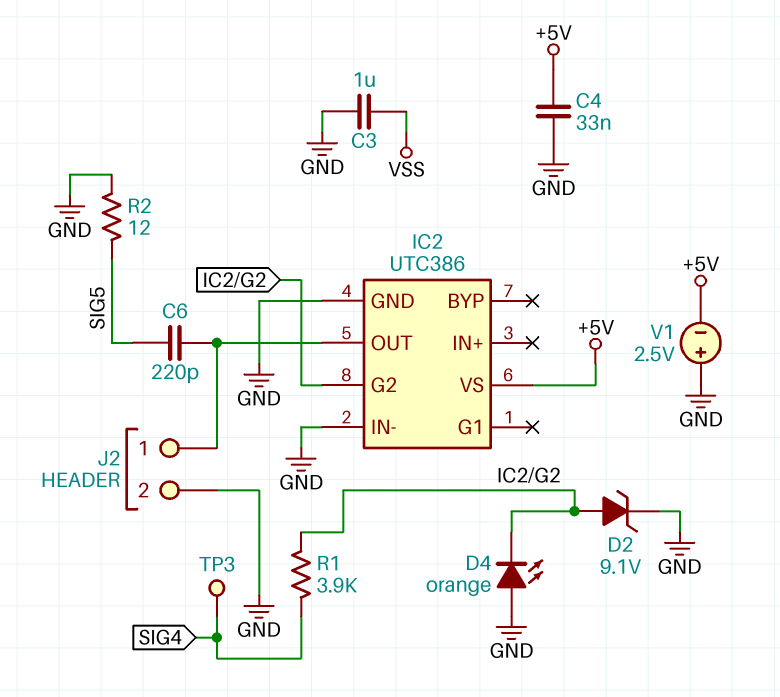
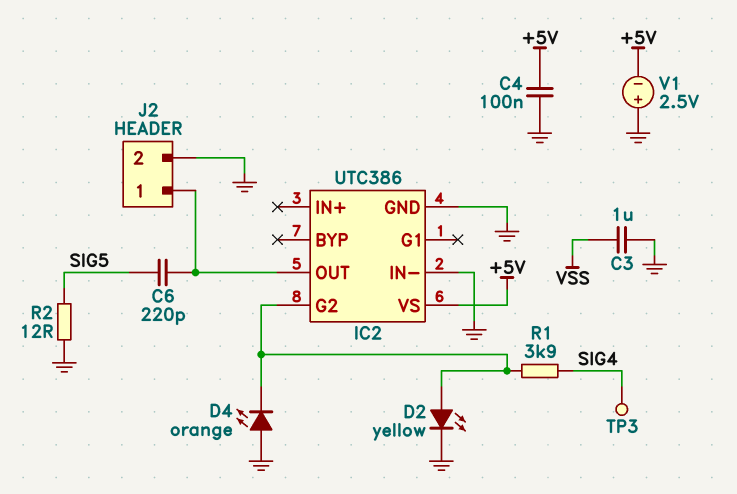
C4: 33nF (+5V, GND) -> 100nF (+5V, GND)
D2: zener 9.1V (A IC2/G2, K GND) -> LED yellow (A IC2/G2, K GND)

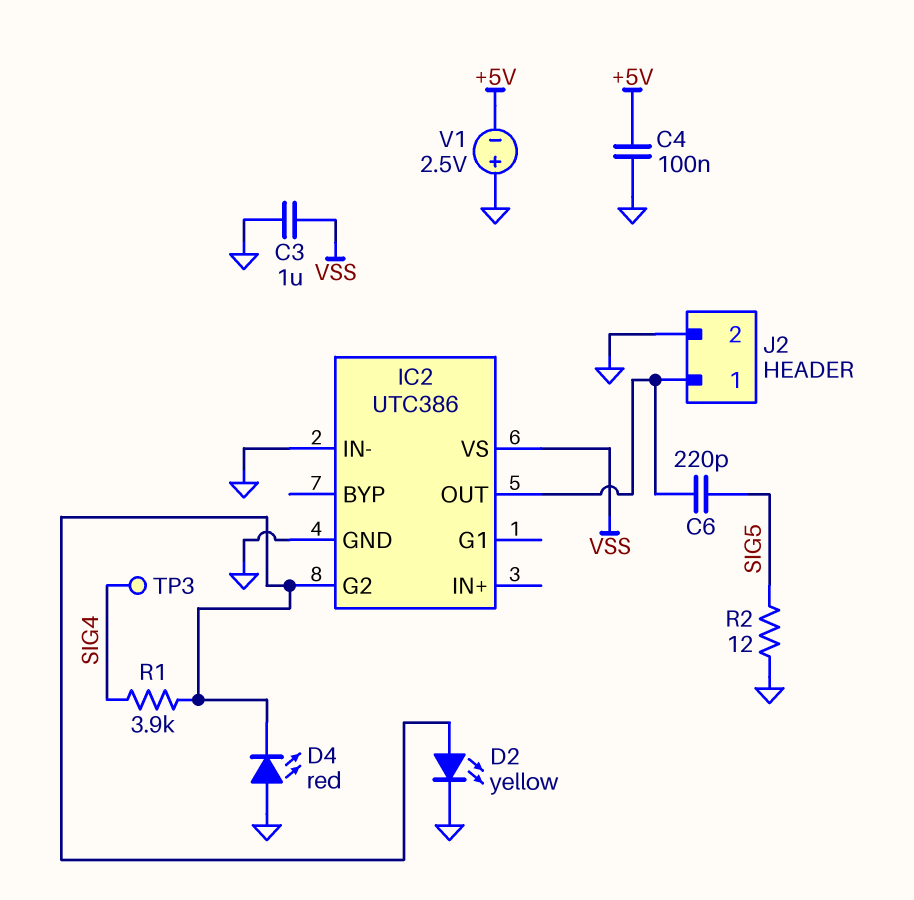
D4: LED orange (A GND, K IC2/G2) -> LED red (A GND, K IC2/G2)
IC2 pin VS: +5V -> VSS

